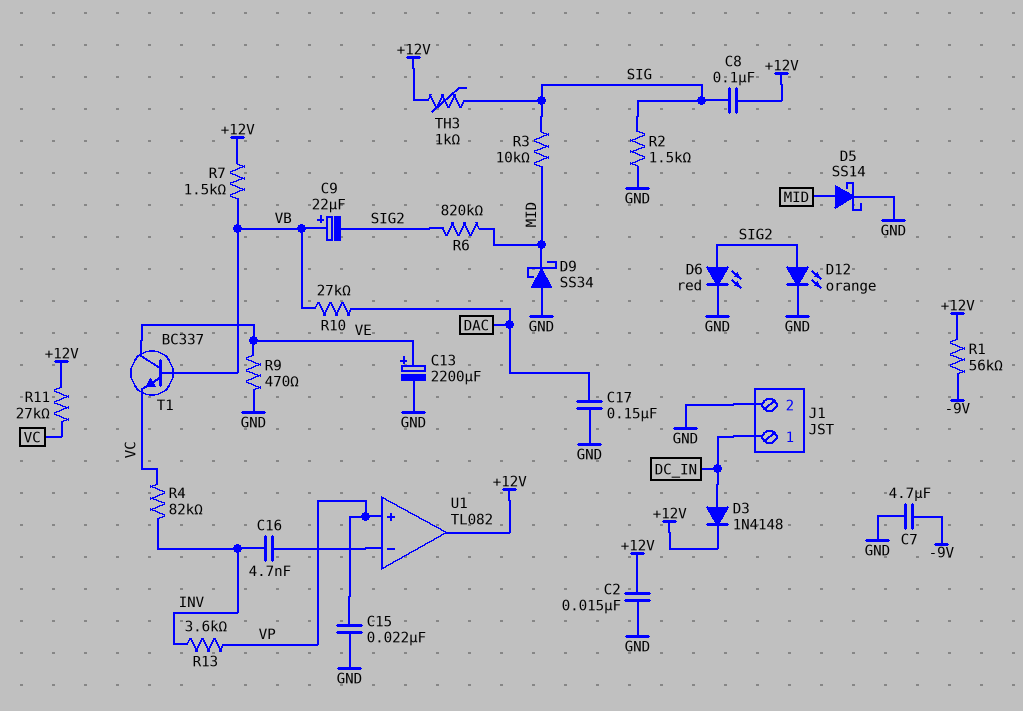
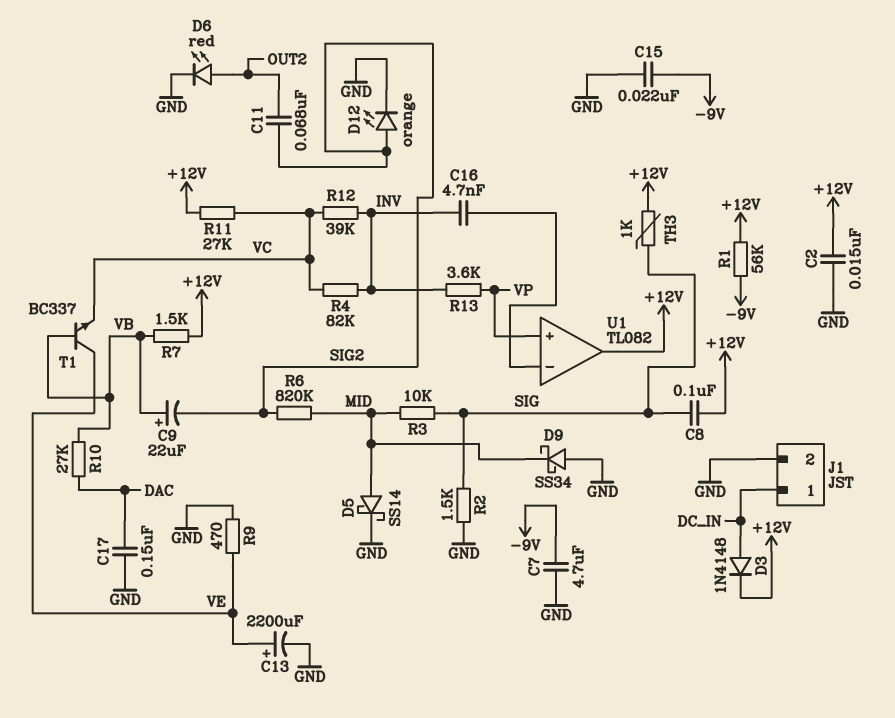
C11: none -> 68nF (OUT2, SIG2)
C15: 22nF (GND, VP) -> 22nF (-9V, GND)
D6: LED red (A SIG2, K GND) -> LED red (A OUT2, K GND)
R12: none -> 39k (INV, VC)

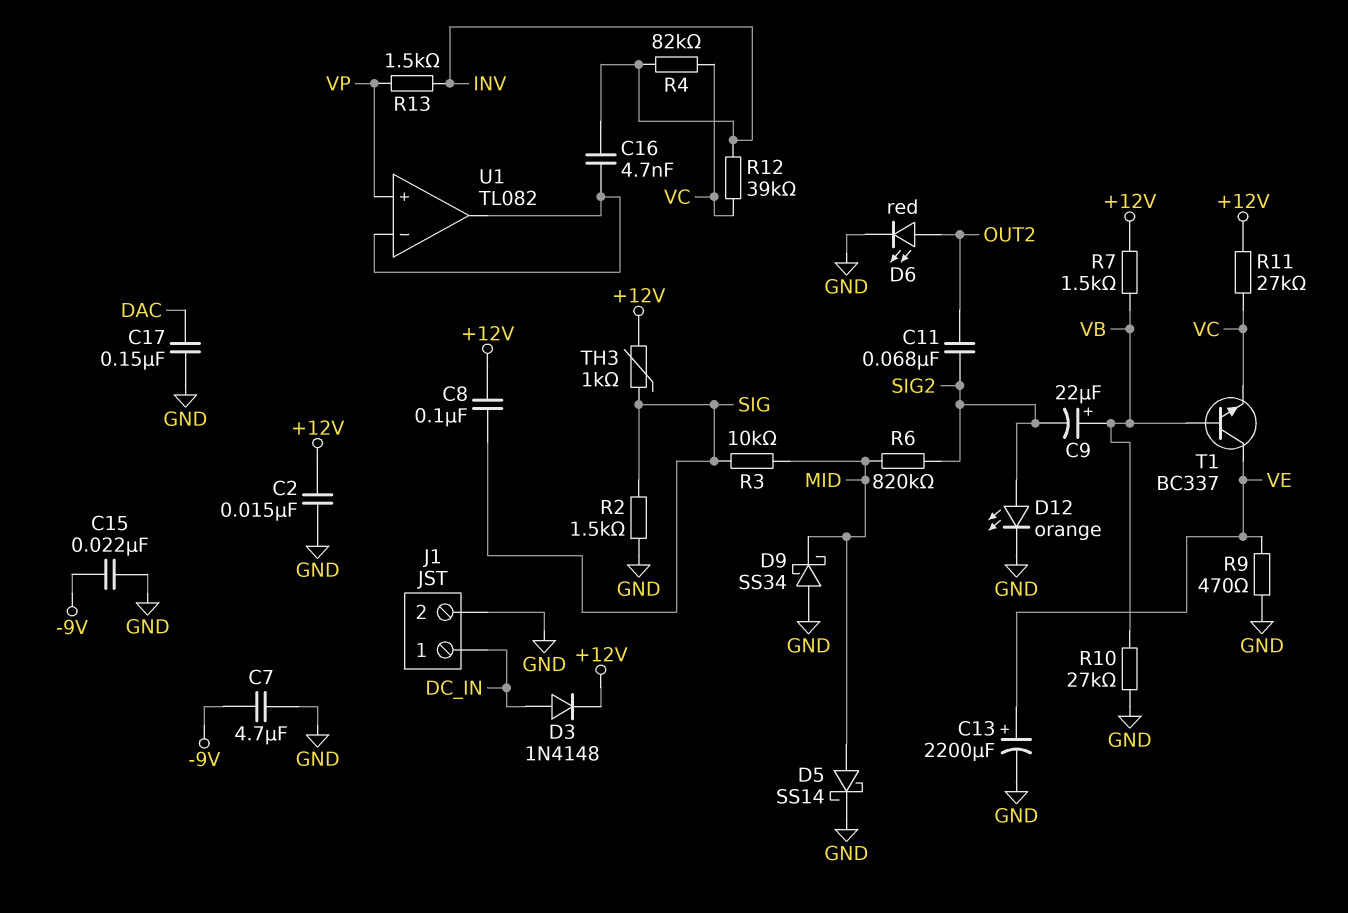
R1: 56k (+12V, -9V) -> none
R10: 27k (DAC, VB) -> 27k (GND, VB)
R13: 3.6k (INV, VP) -> 1.5k (INV, VP)
U1 pin out: +12V -> U1/in-

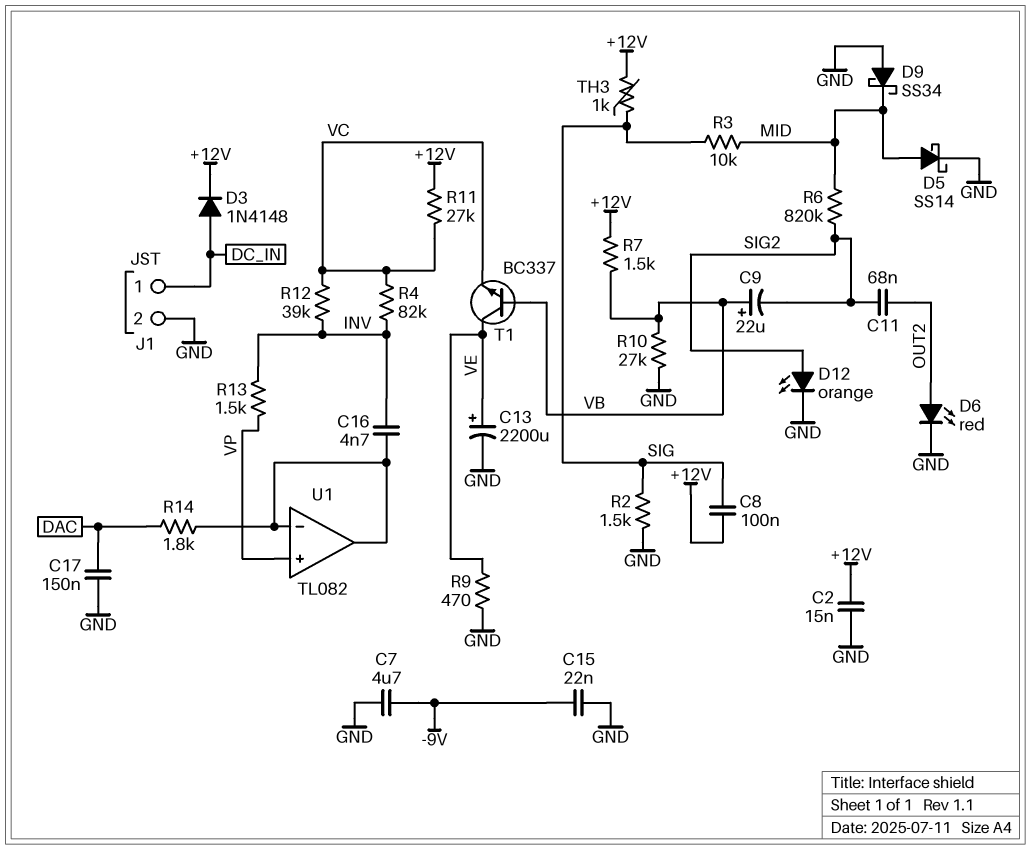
R14: none -> 1.8k (DAC, U1/in-)

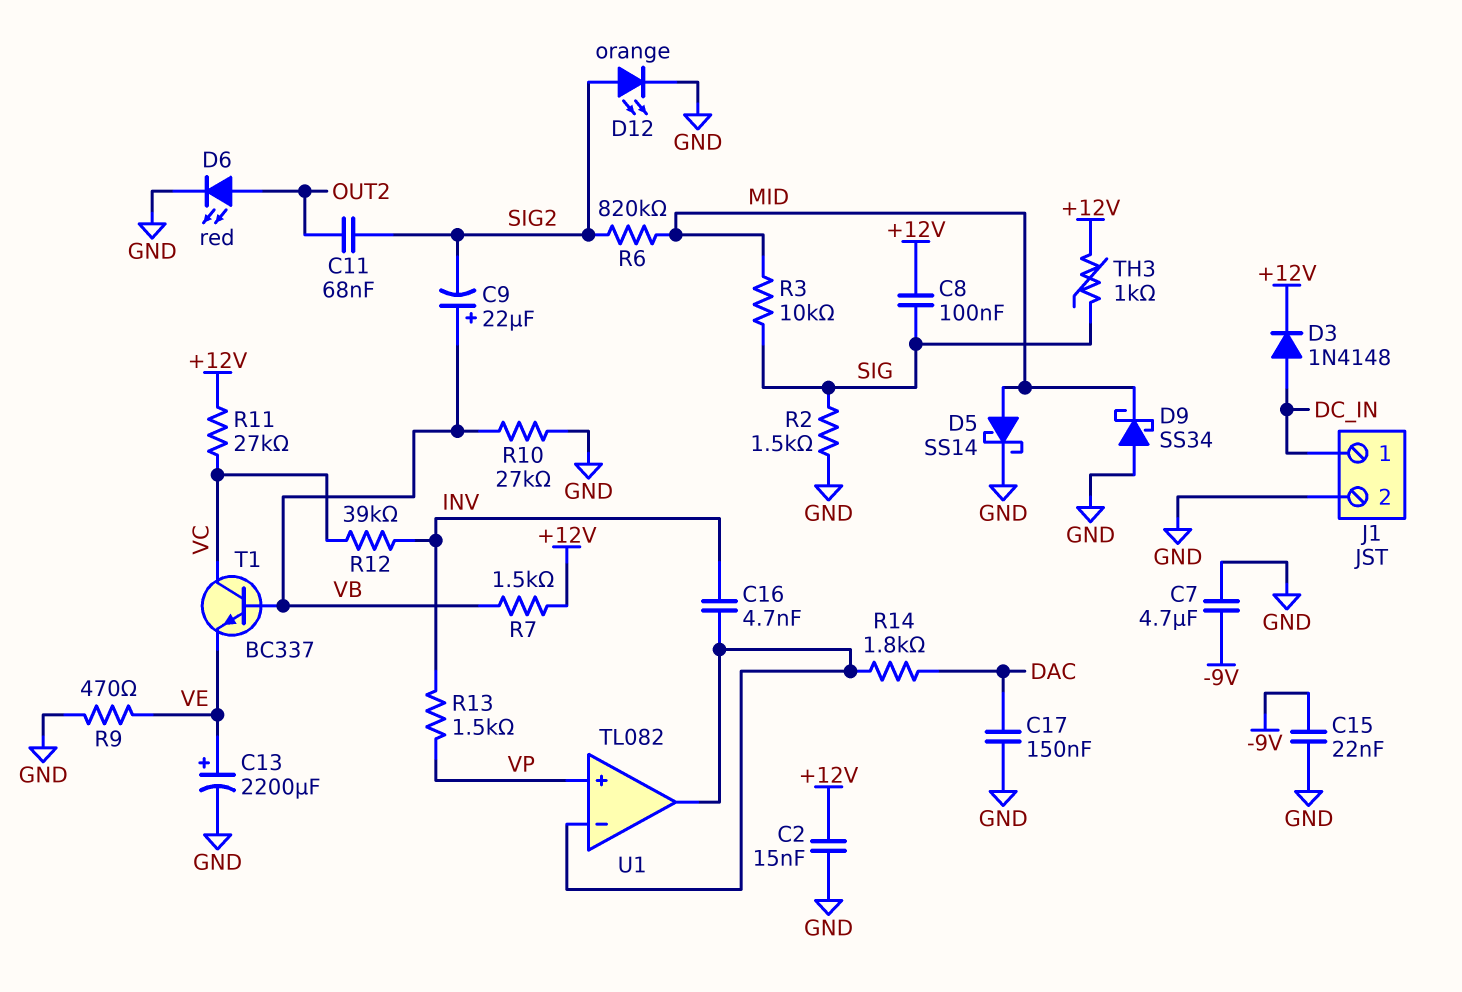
R4: 82k (INV, VC) -> none
T1: NPN BC337 (B VB, C VE, E VC) -> NPN BC337 (B VB, C VC, E VE)

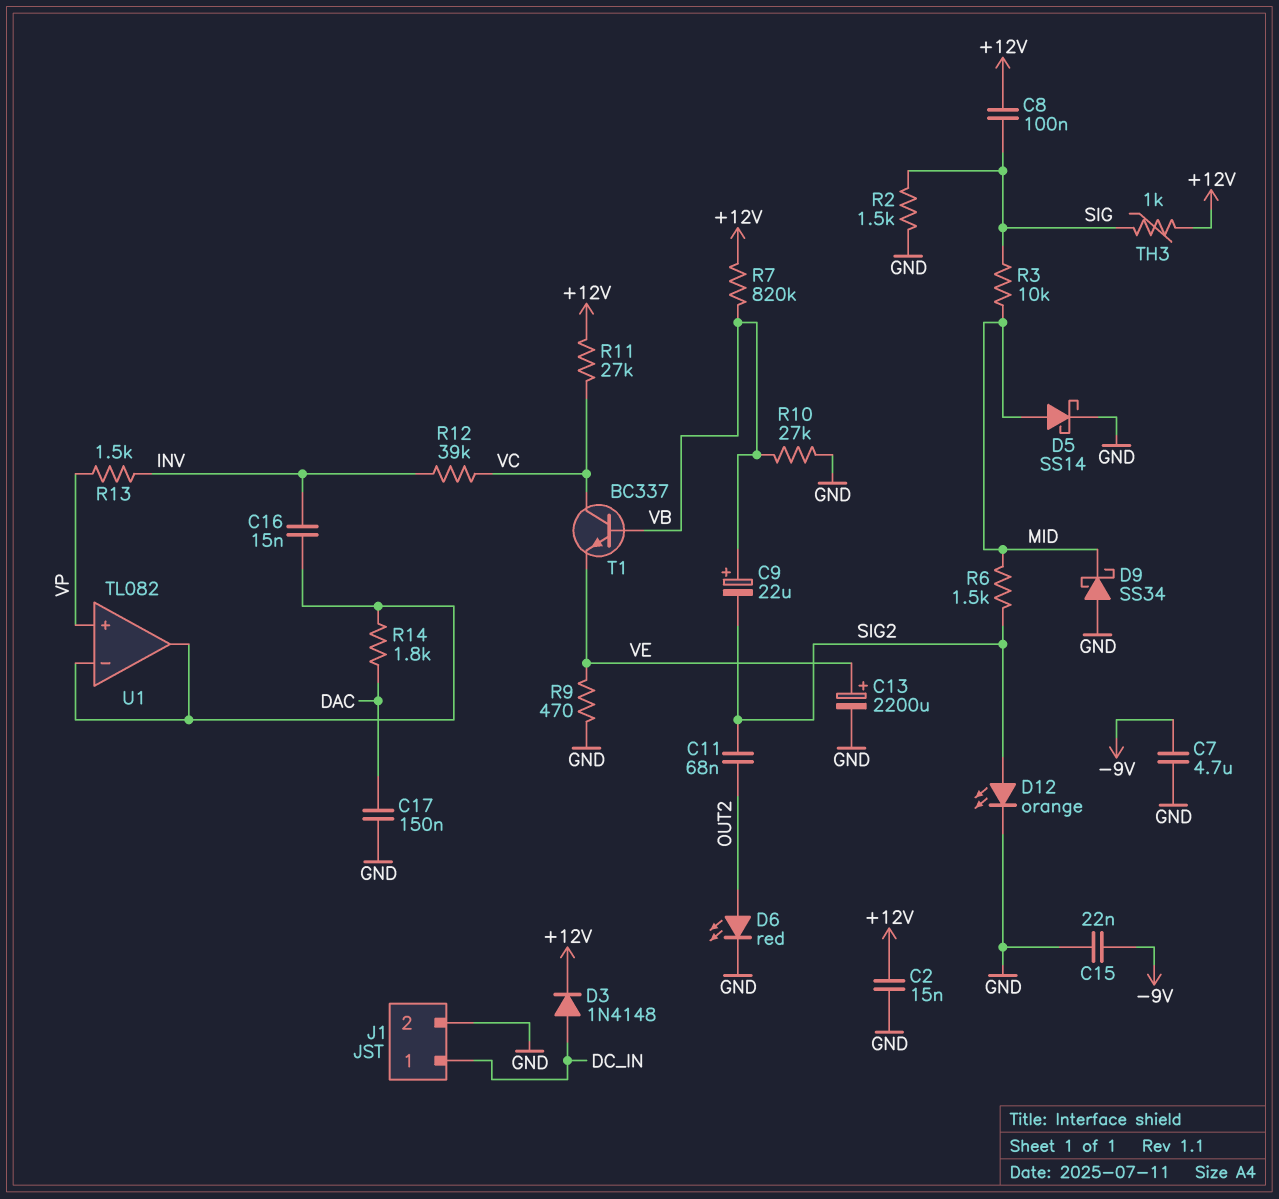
C16: 4.7nF (INV, U1/in-) -> 15nF (INV, U1/in-)
R6: 820k (MID, SIG2) -> 1.5k (MID, SIG2)
R7: 1.5k (+12V, VB) -> 820k (+12V, VB)

